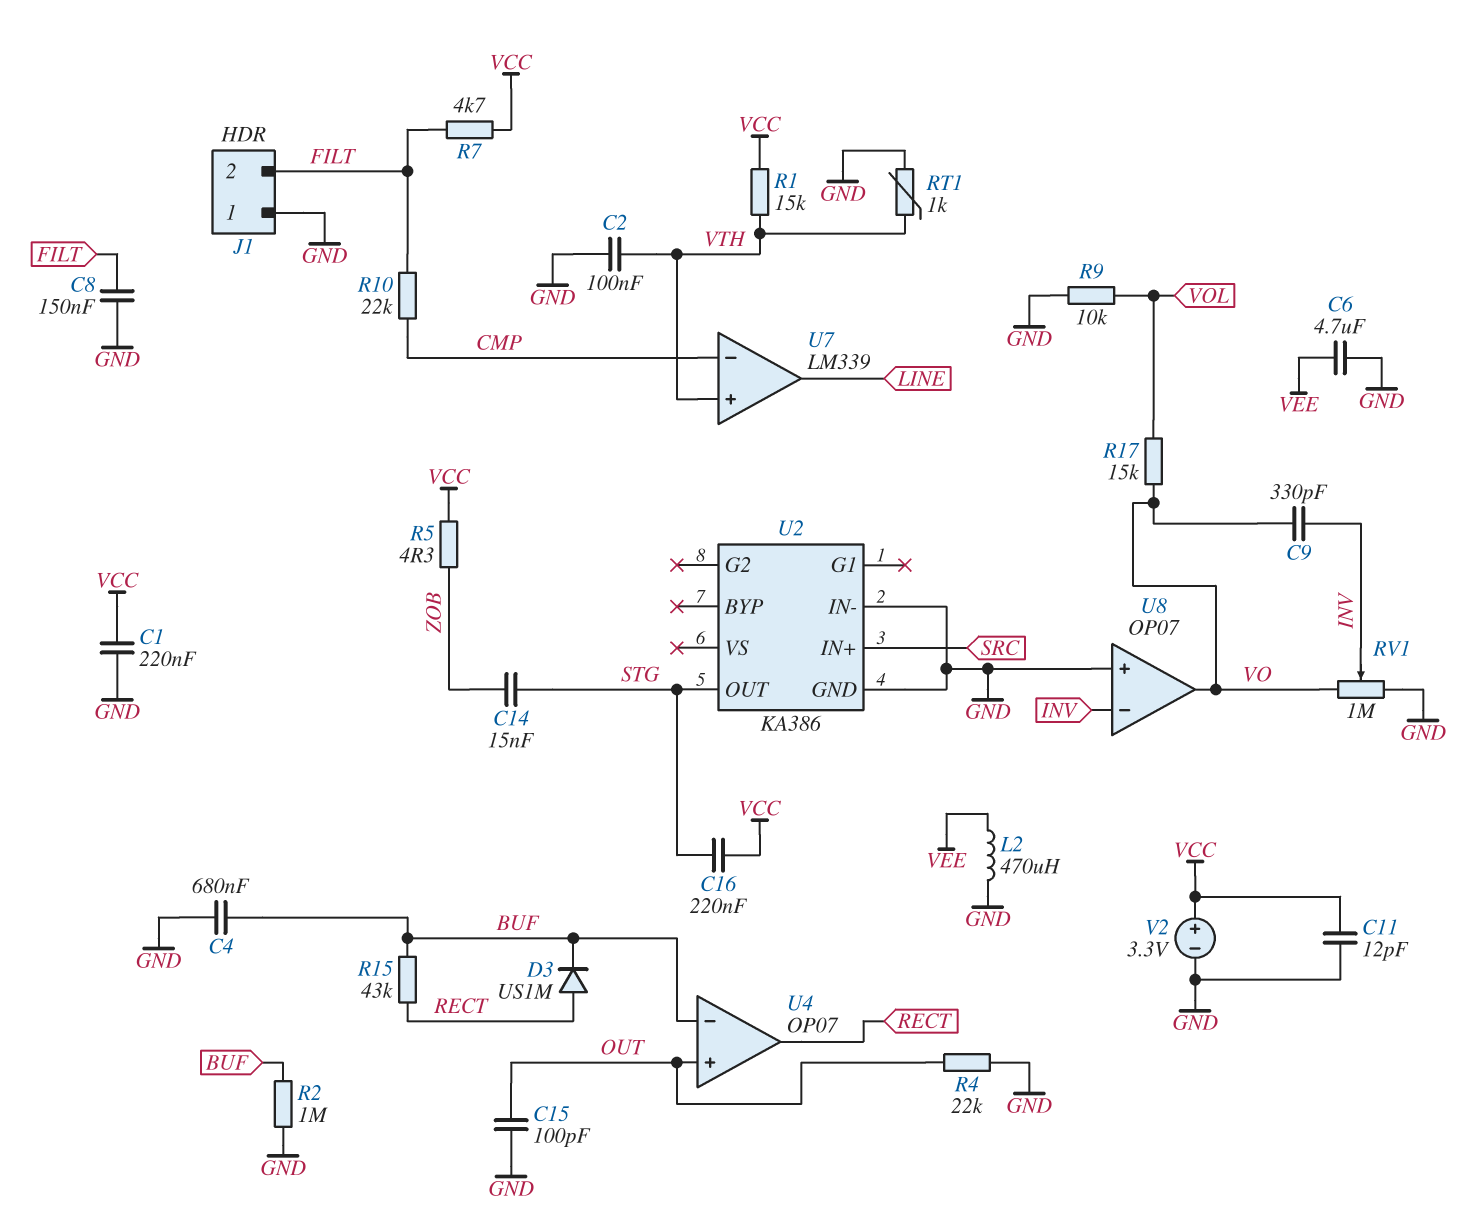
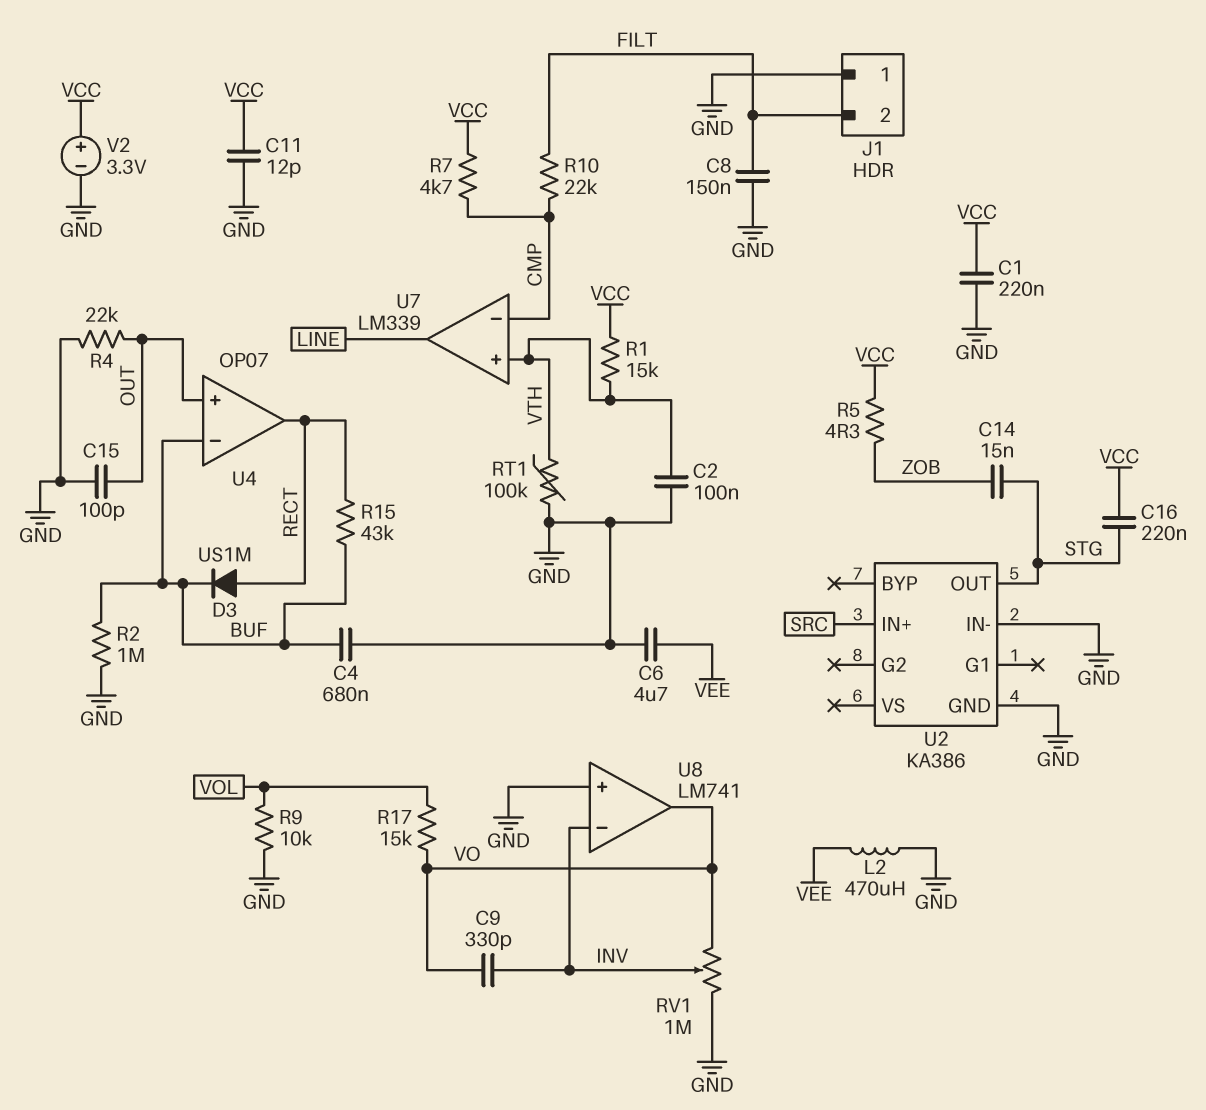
R7: 4.7k (FILT, VCC) -> 4.7k (CMP, VCC)
RT1: 1k (GND, VTH) -> 100k (GND, VTH)
U8: OP07 -> LM741

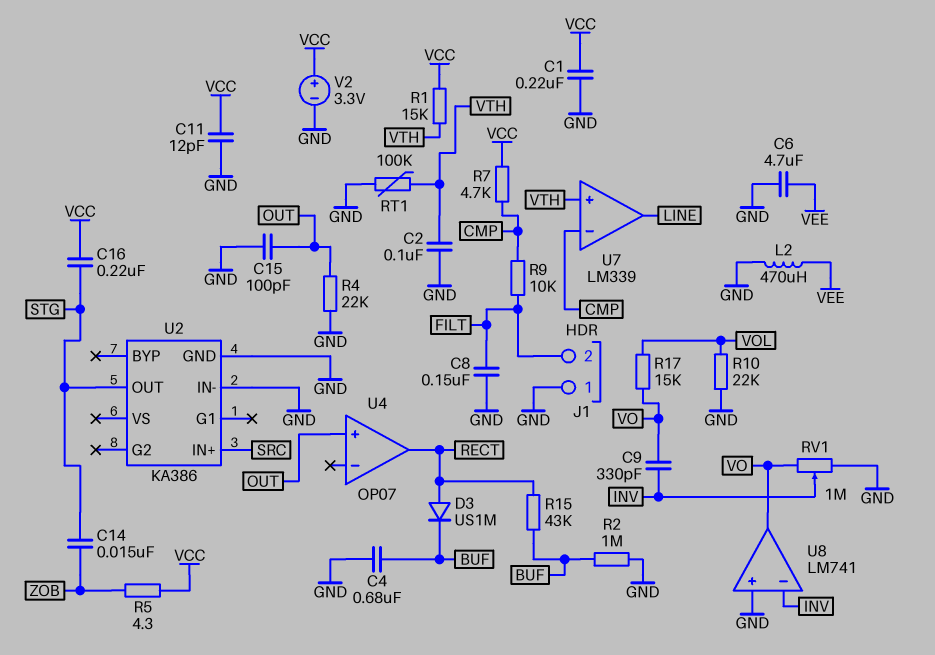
R9: 10k (GND, VOL) -> 10k (CMP, FILT)
R10: 22k (CMP, FILT) -> 22k (GND, VOL)
U4 pin in-: BUF -> none

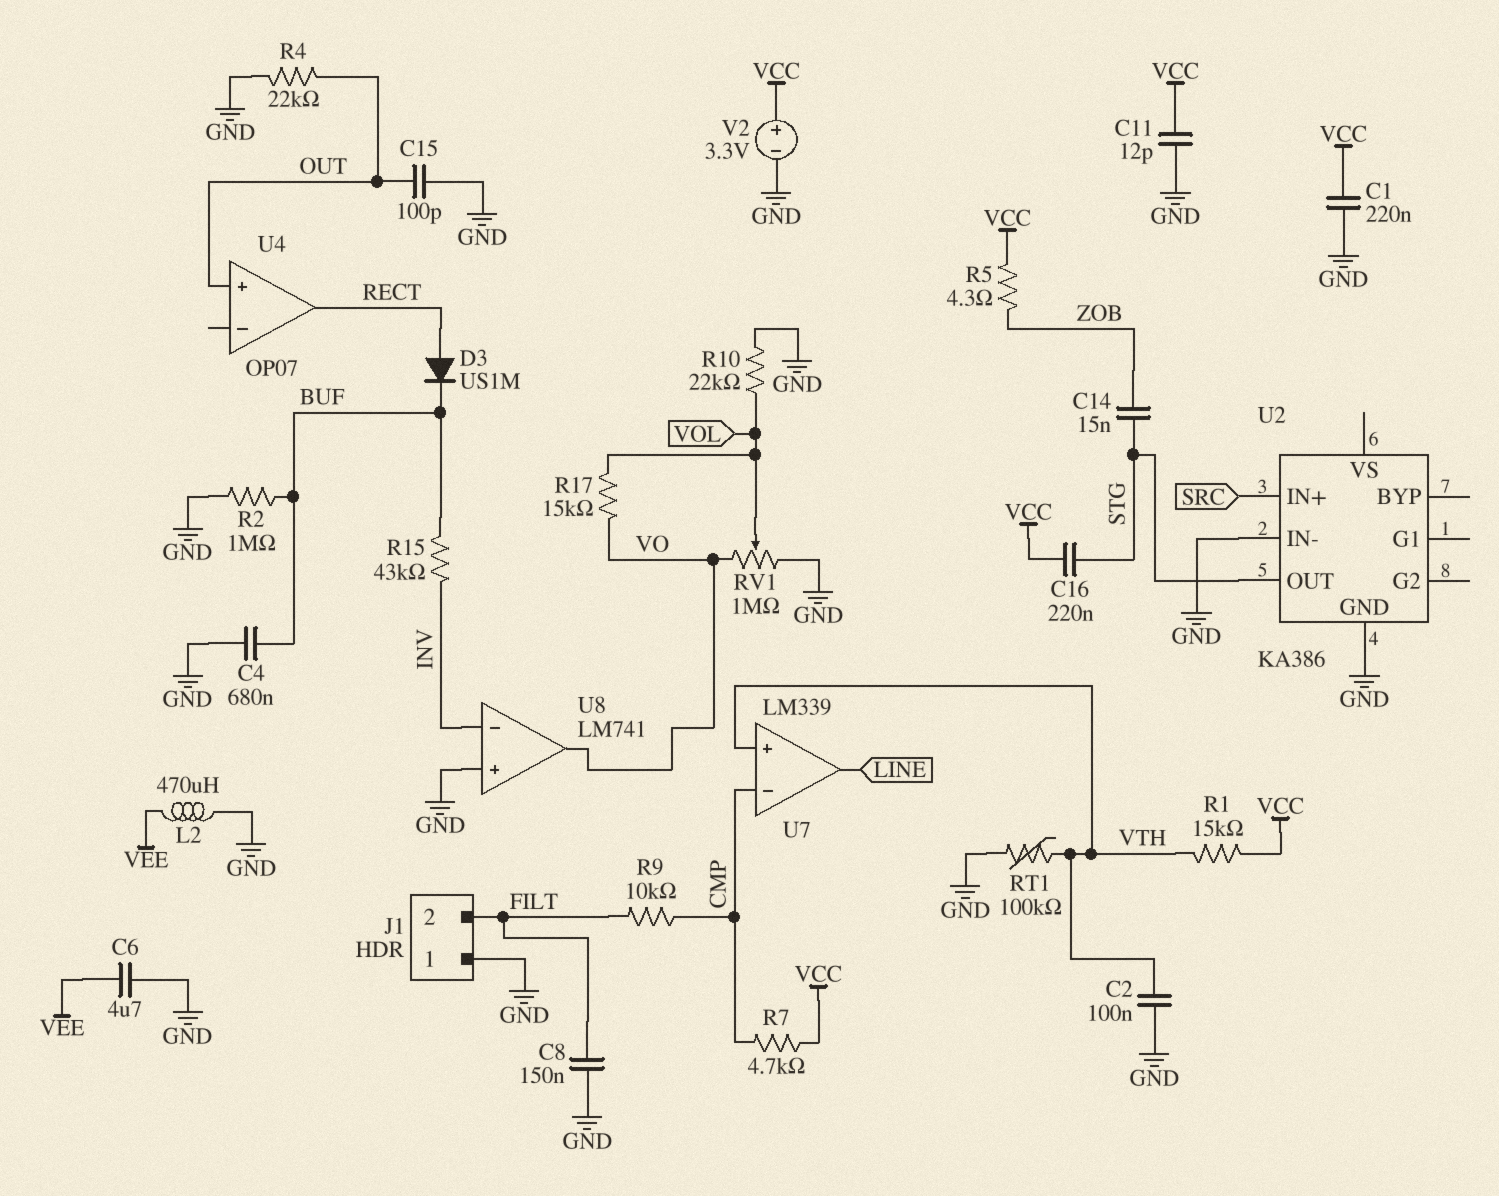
C9: 330pF (INV, VO) -> none
R15: 43k (BUF, RECT) -> 43k (BUF, INV)
RV1: 1M (GND, VO, wiper INV) -> 1M (GND, VO, wiper VOL)

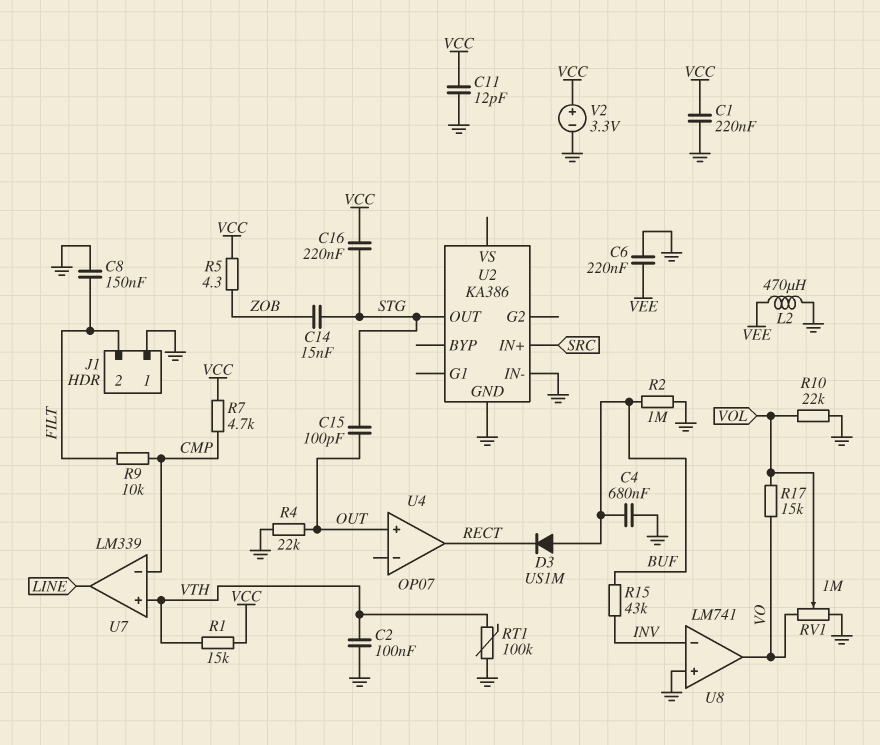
C6: 4.7uF (GND, VEE) -> 220nF (GND, VEE)
C15: 100pF (GND, OUT) -> 100pF (OUT, STG)
D3: diode US1M (A RECT, K BUF) -> diode US1M (A BUF, K RECT)

